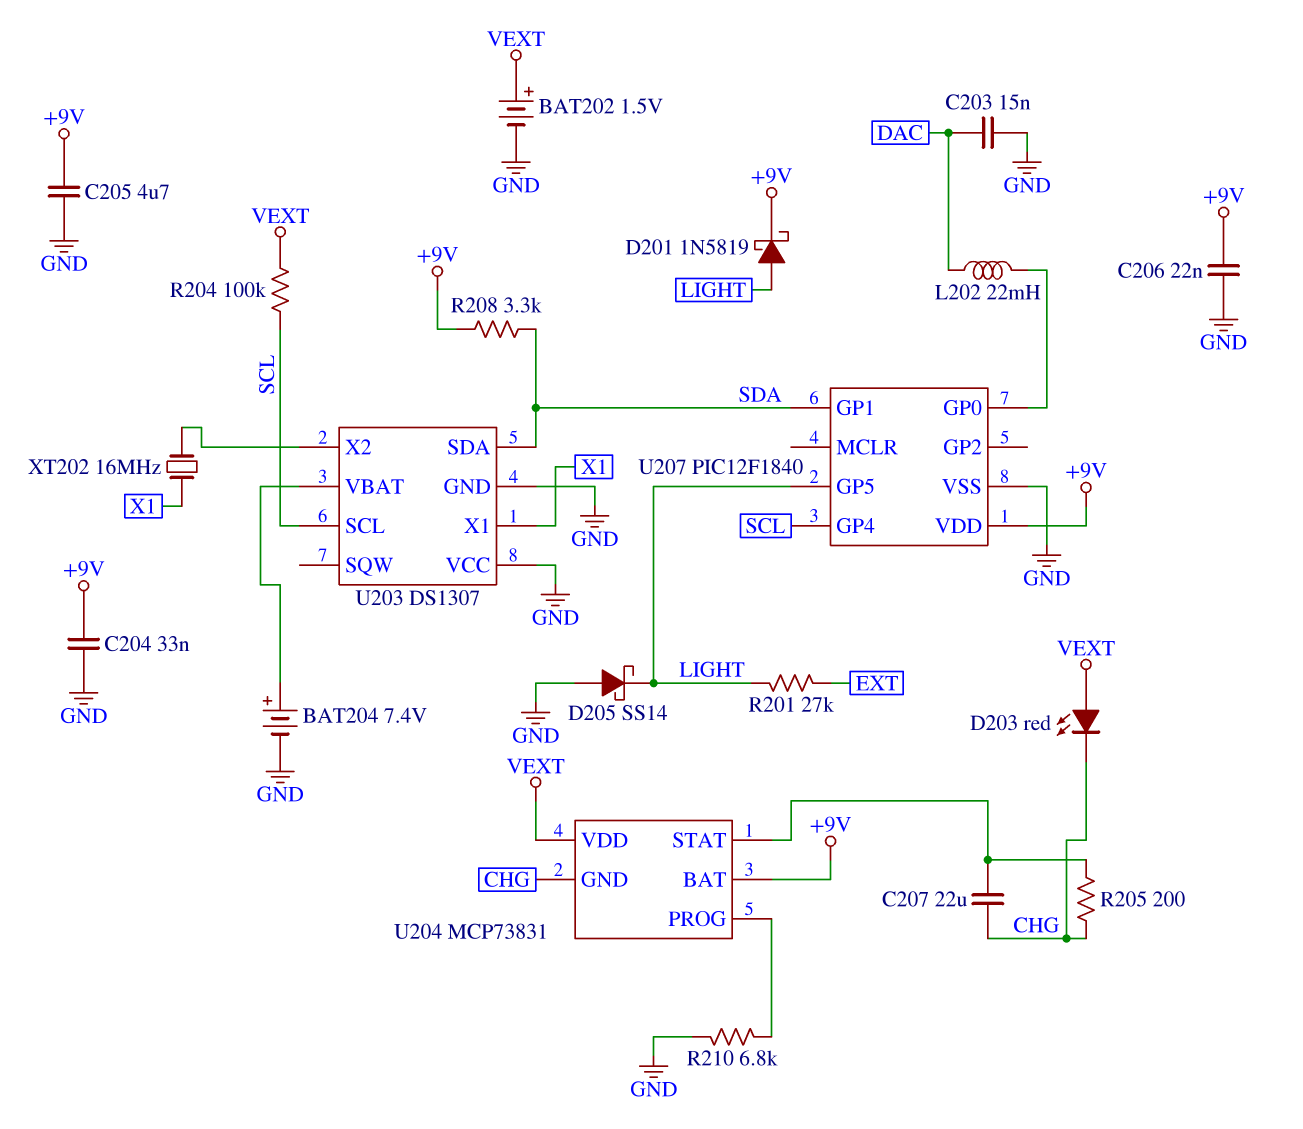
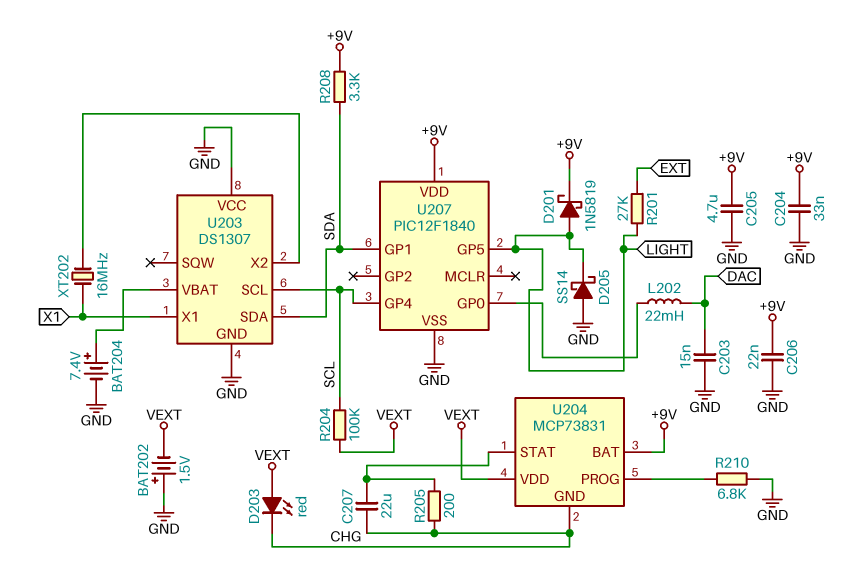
BAT202: 1.5V (plus VEXT, minus GND) -> 1.5V (plus GND, minus VEXT)

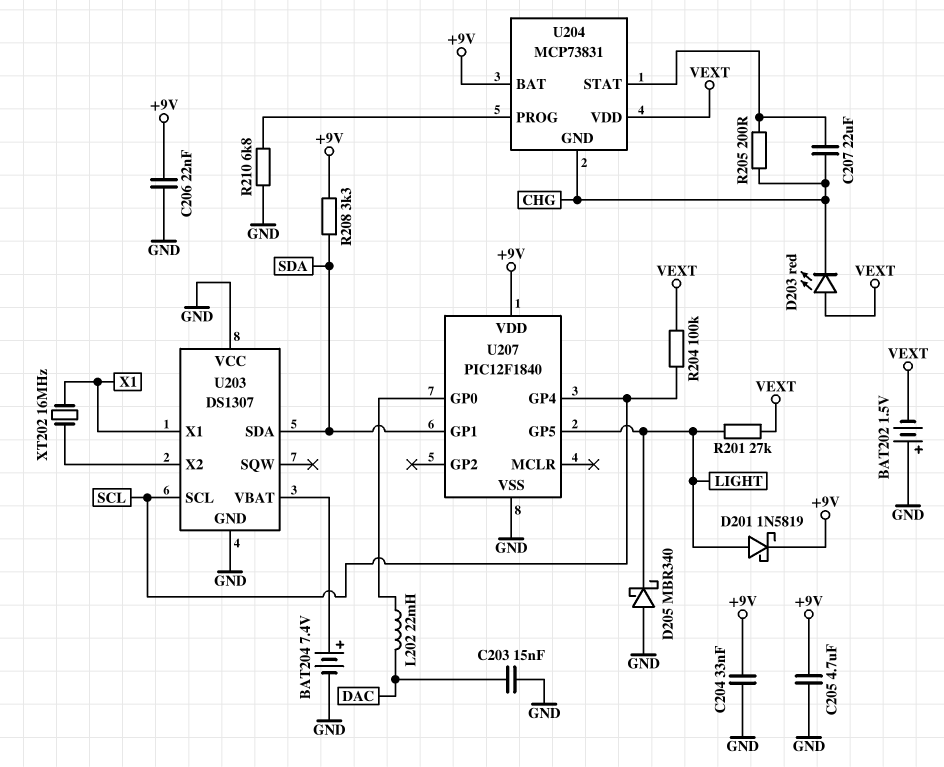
D205: schottky SS14 (A GND, K LIGHT) -> schottky MBR340 (A GND, K LIGHT)
R201: 27k (EXT, LIGHT) -> 27k (LIGHT, VEXT)

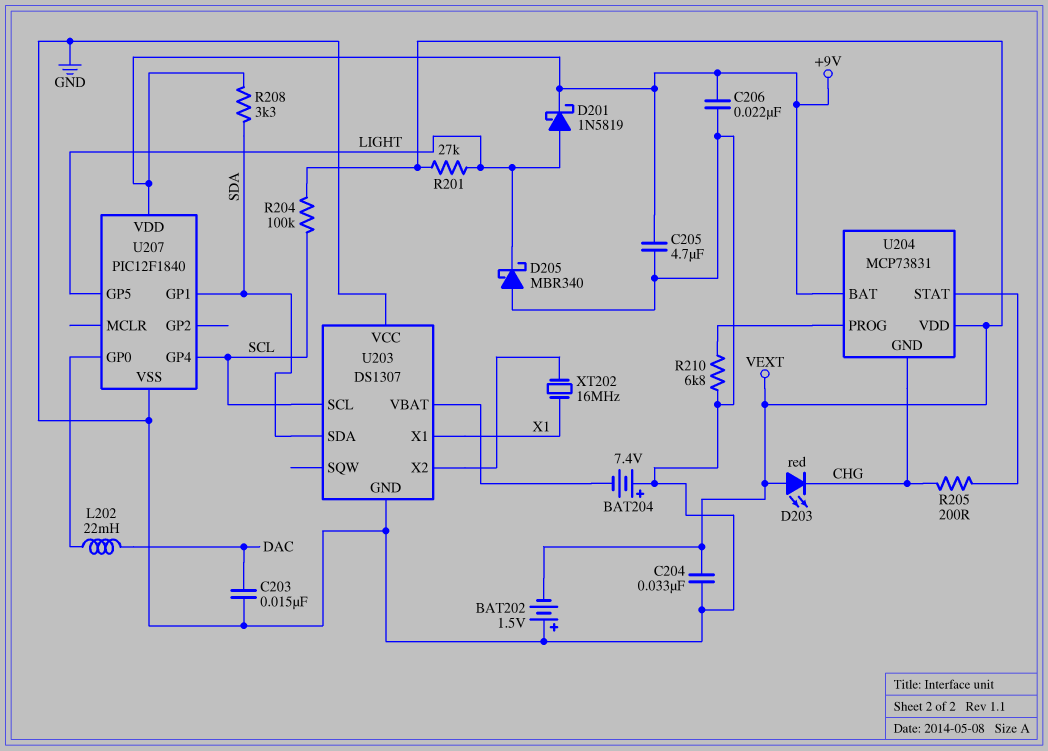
BAT204: 7.4V (plus U203/VBAT, minus GND) -> 7.4V (plus GND, minus U203/VBAT)
C204: 33nF (+9V, GND) -> 33nF (GND, VEXT)
C207: 22uF (CHG, U204/STAT) -> none

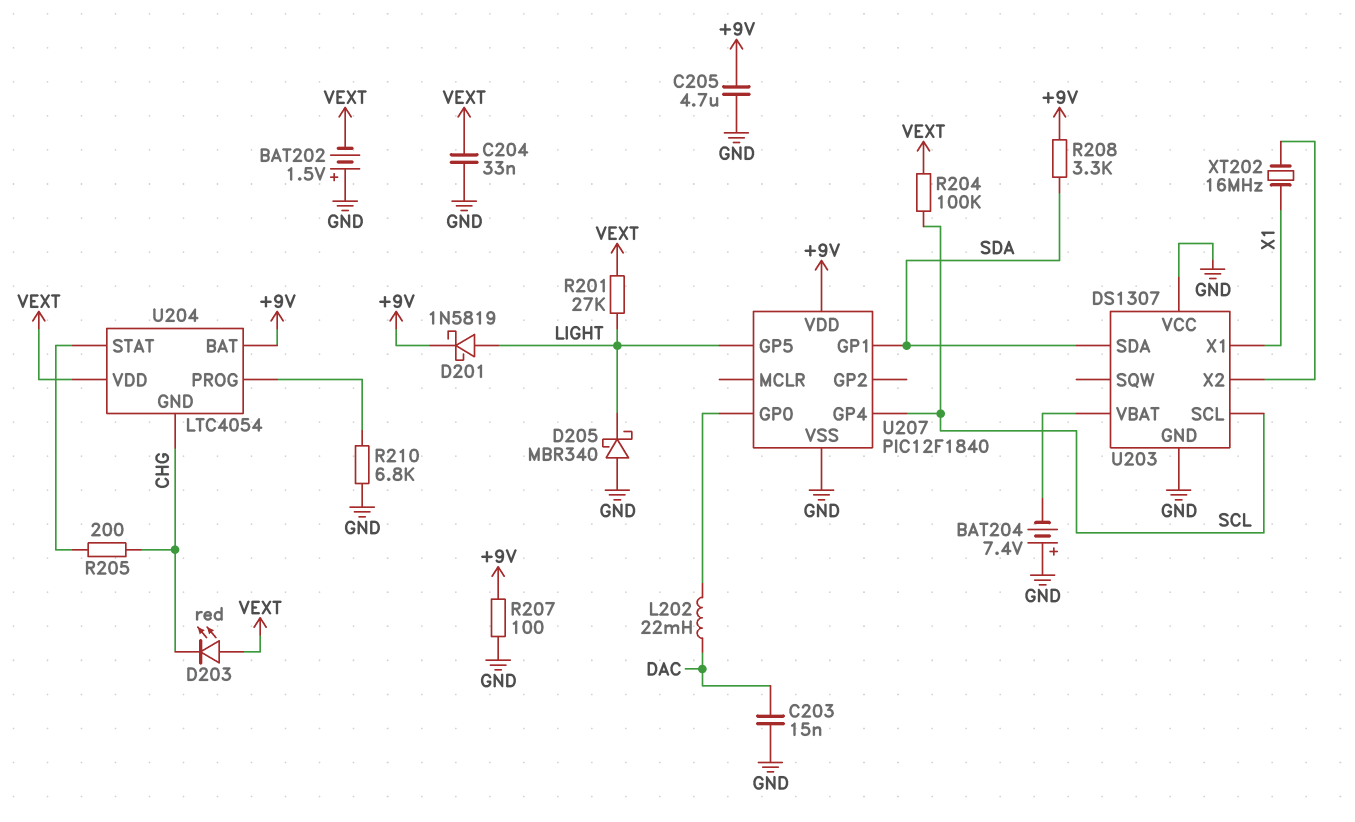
C206: 22nF (+9V, GND) -> none
R207: none -> 100 (+9V, GND)
U204: MCP73831 -> LTC4054

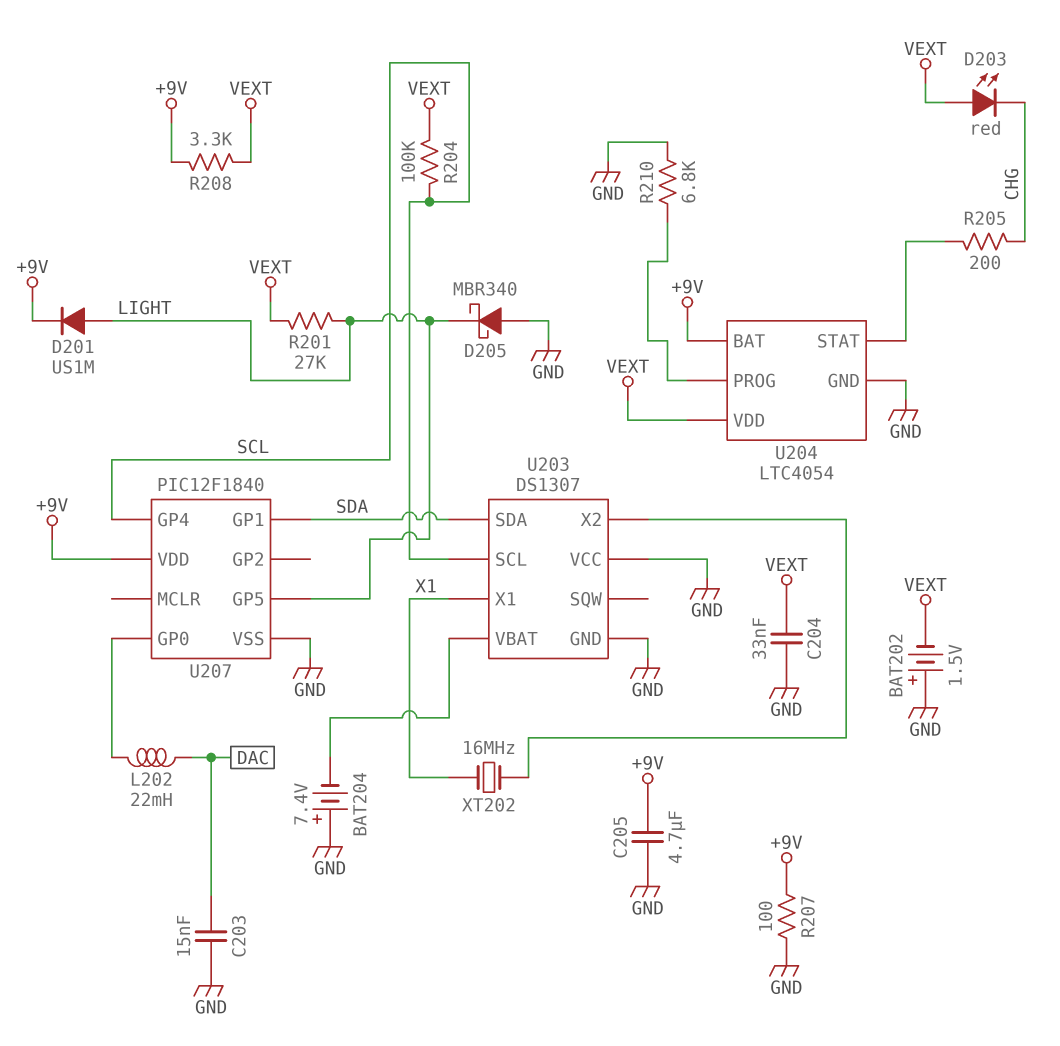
D201: schottky 1N5819 (A LIGHT, K +9V) -> diode US1M (A LIGHT, K +9V)
R208: 3.3k (+9V, SDA) -> 3.3k (+9V, VEXT)
U204 pin GND: CHG -> GND

